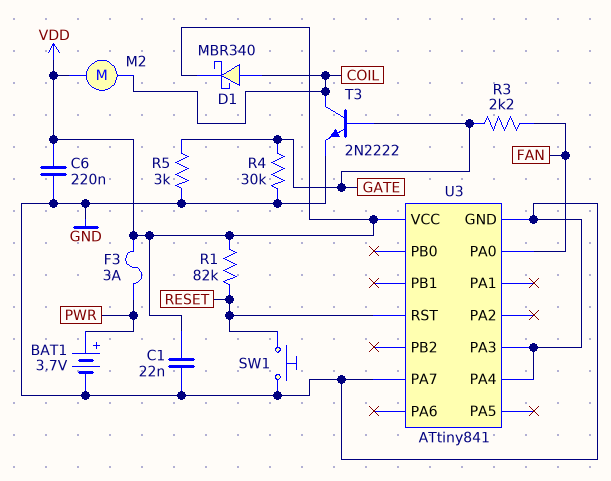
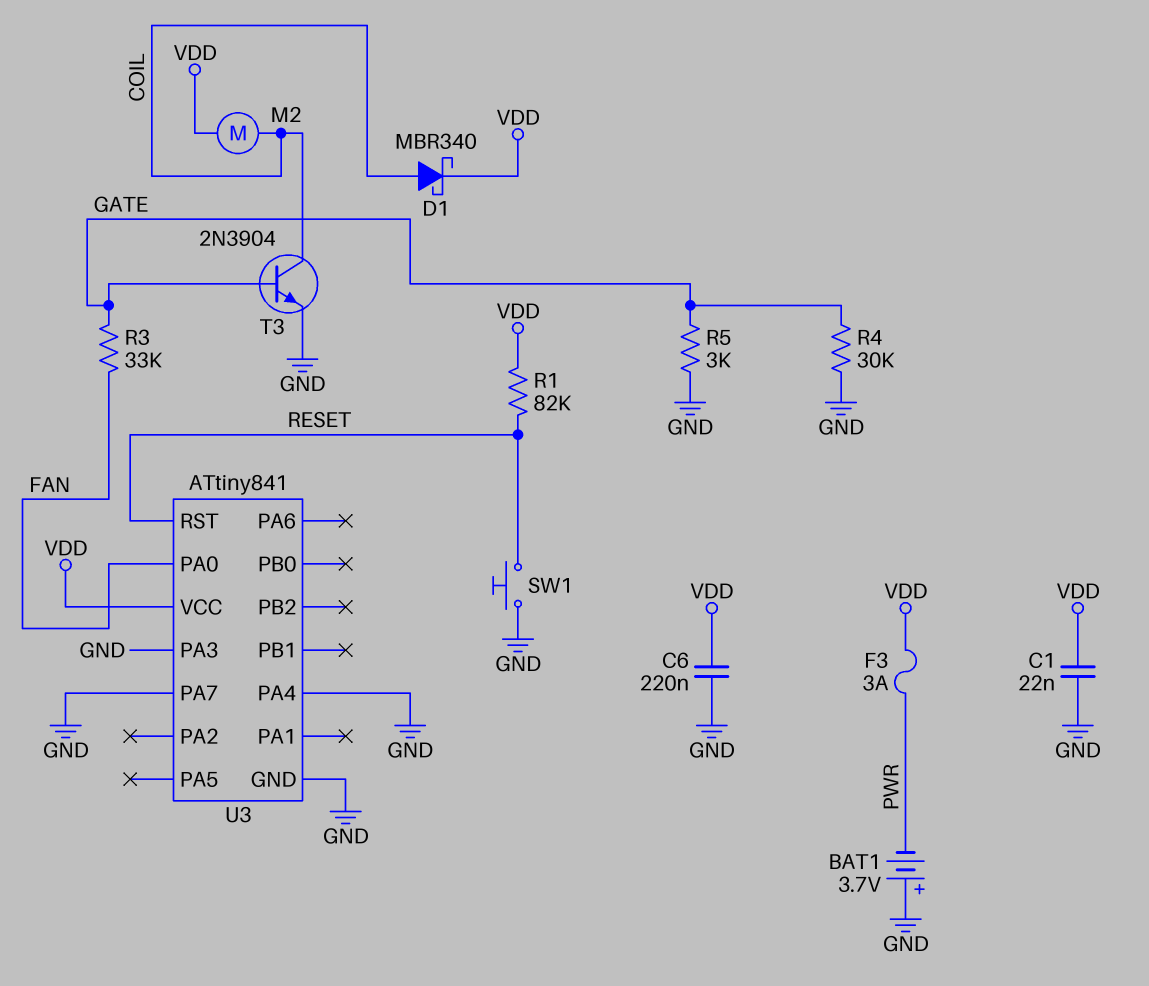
BAT1: 3.7V (plus PWR, minus GND) -> 3.7V (plus GND, minus PWR)
R3: 2.2k (FAN, GATE) -> 33k (FAN, GATE)
T3: NPN 2N2222 (B GATE, C COIL, E GND) -> NPN 2N3904 (B GATE, C COIL, E GND)

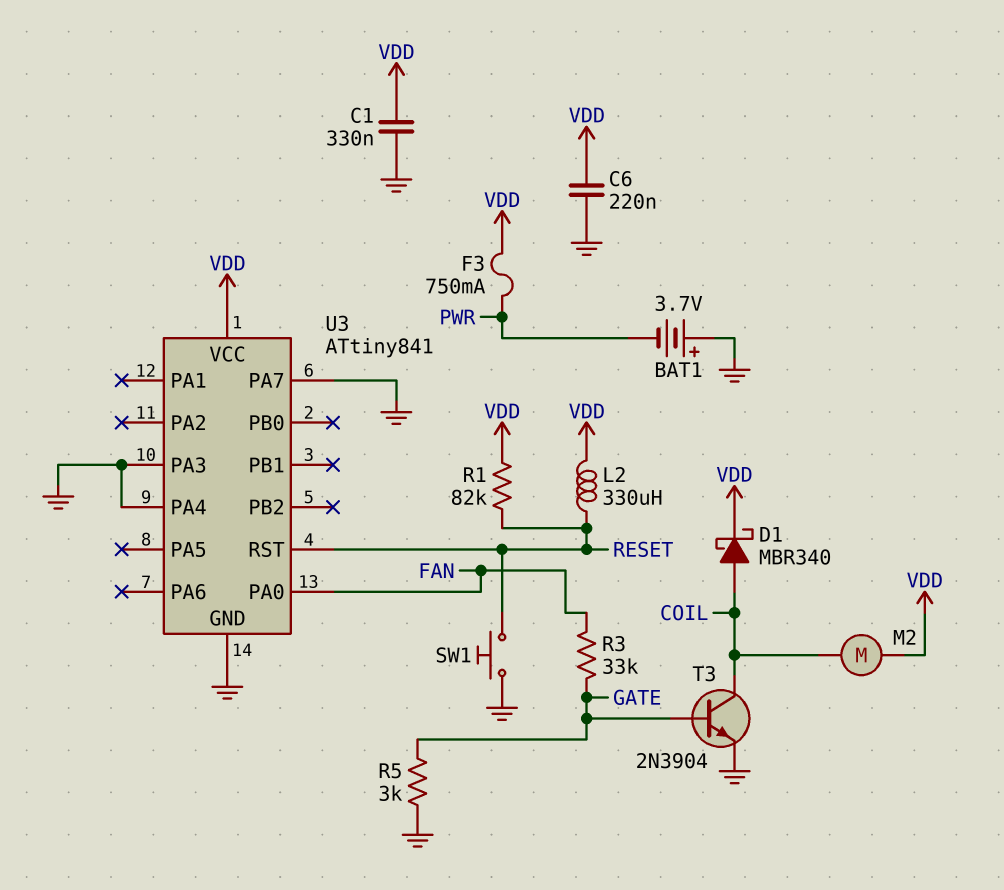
C1: 22nF (GND, VDD) -> 330nF (GND, VDD)
F3: 3A (PWR, VDD) -> 750mA (PWR, VDD)
L2: none -> 330uH (RESET, VDD)
R4: 30k (GATE, GND) -> none

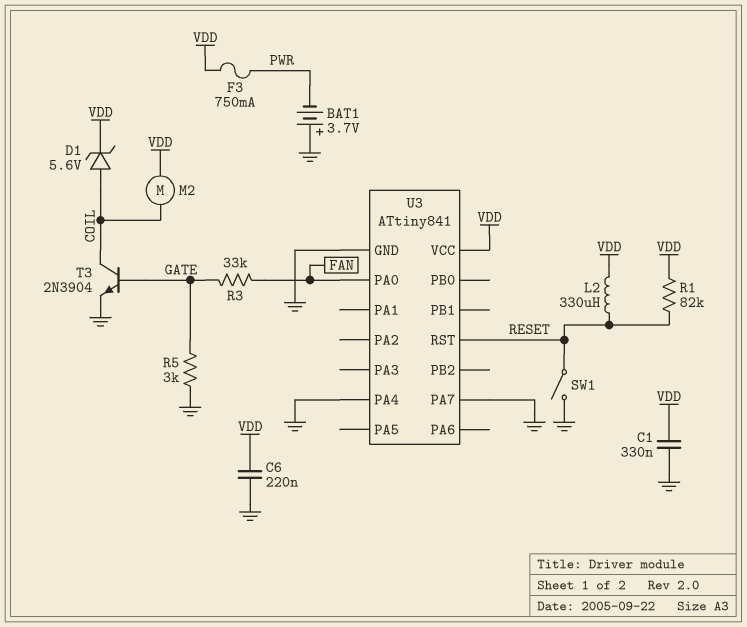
D1: schottky MBR340 (A COIL, K VDD) -> zener 5.6V (A COIL, K VDD)
SW1: button (GND, RESET) -> switch (GND, RESET)
U3 pin PA3: GND -> none

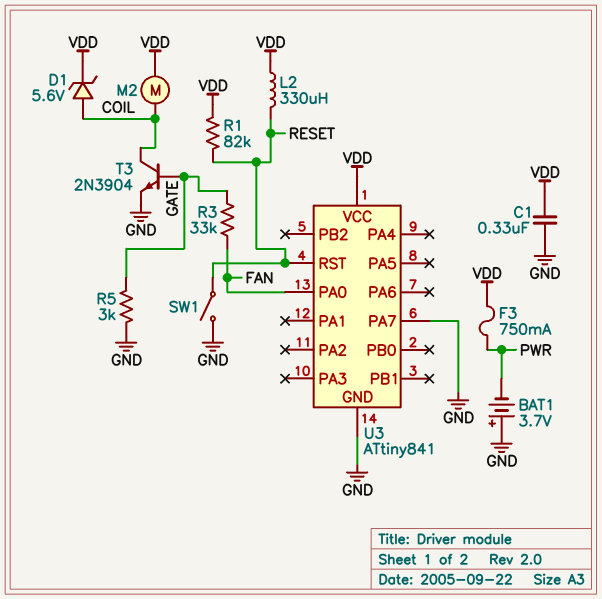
C6: 220nF (GND, VDD) -> none
U3 pin PA4: GND -> none

